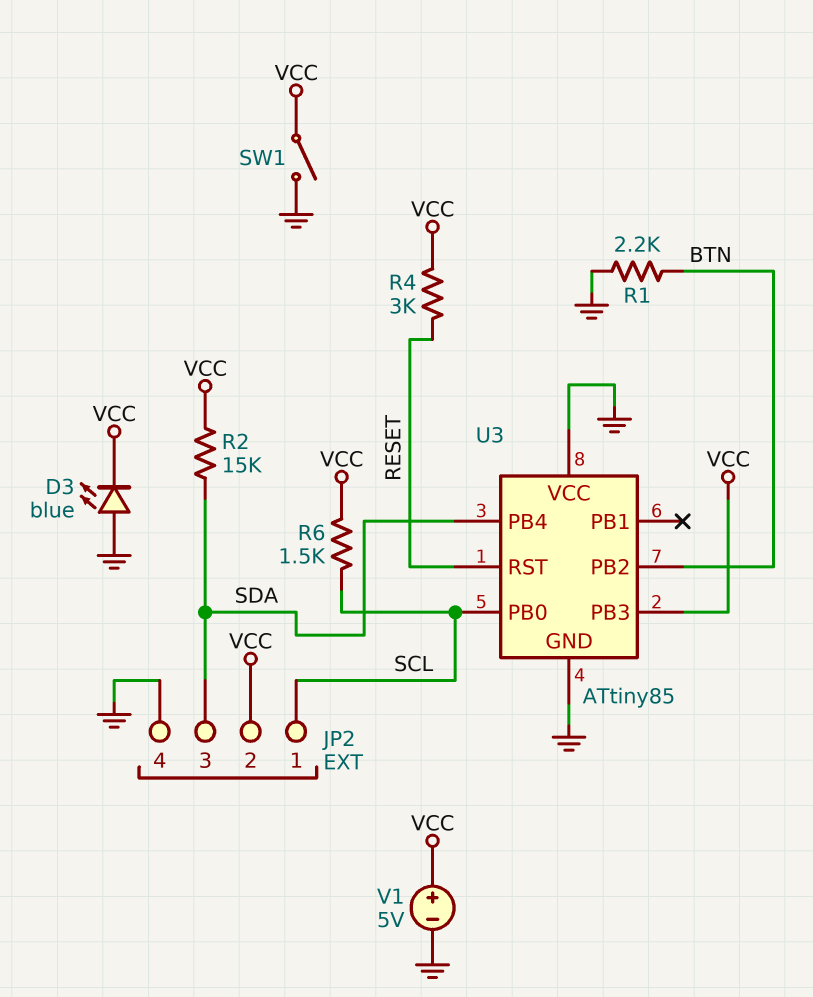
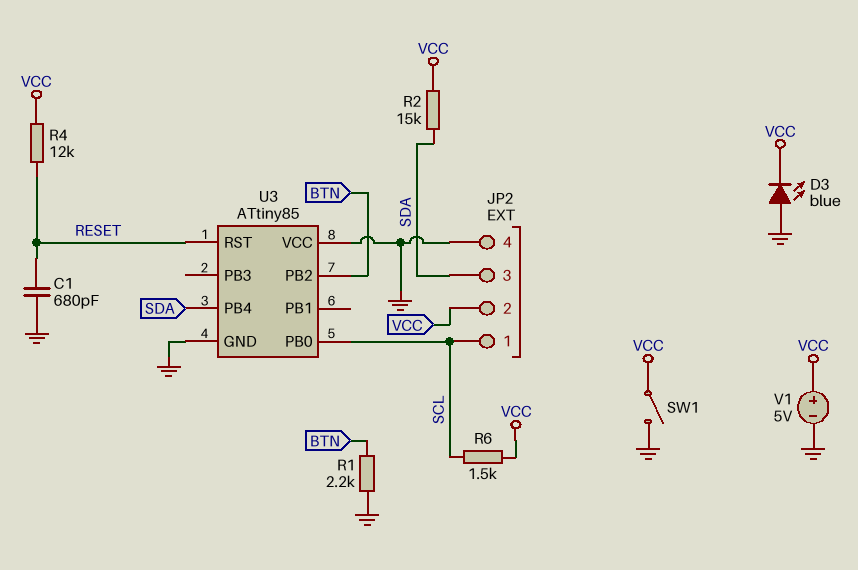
C1: none -> 680pF (GND, RESET)
R4: 3k (RESET, VCC) -> 12k (RESET, VCC)
U3 pin PB3: VCC -> none

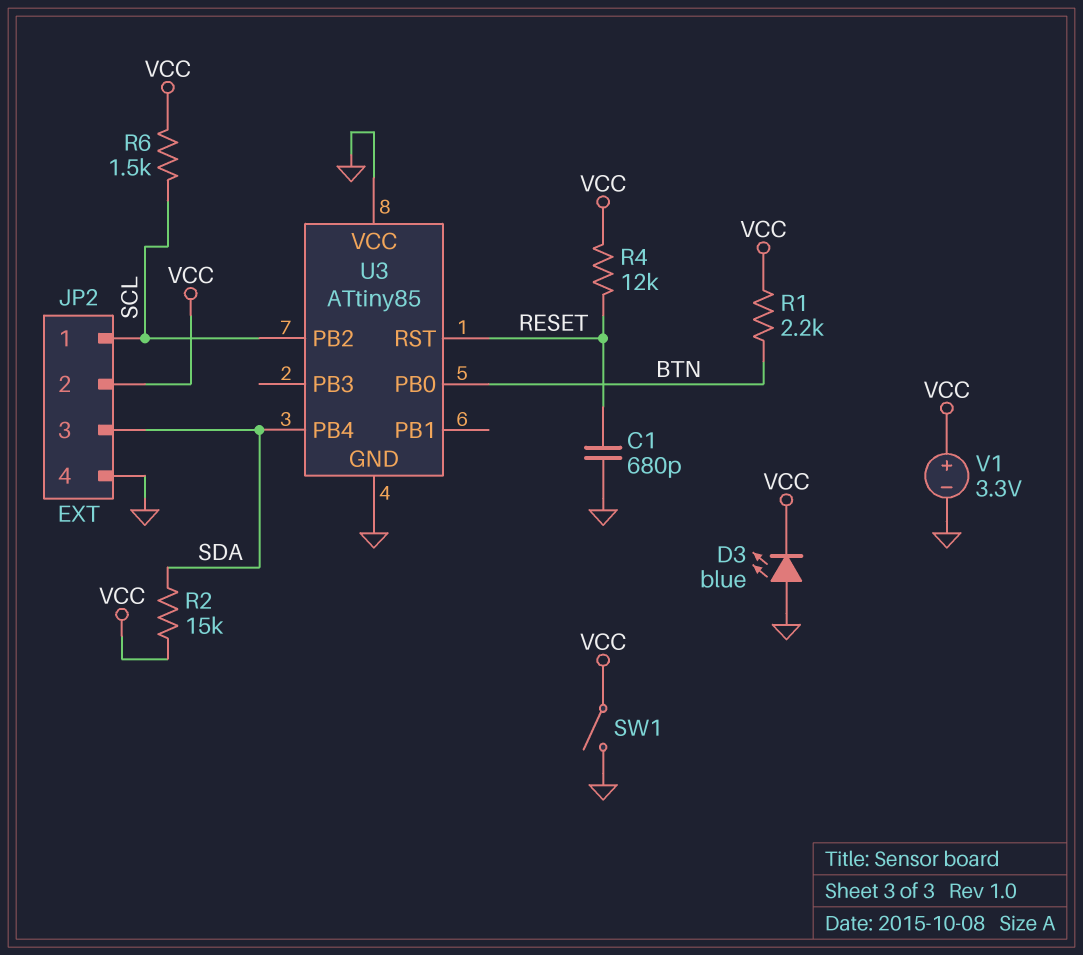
R1: 2.2k (BTN, GND) -> 2.2k (BTN, VCC)
U3 pin PB0: SCL -> BTN
U3 pin PB2: BTN -> SCL
V1: 5V (plus VCC, minus GND) -> 3.3V (plus VCC, minus GND)

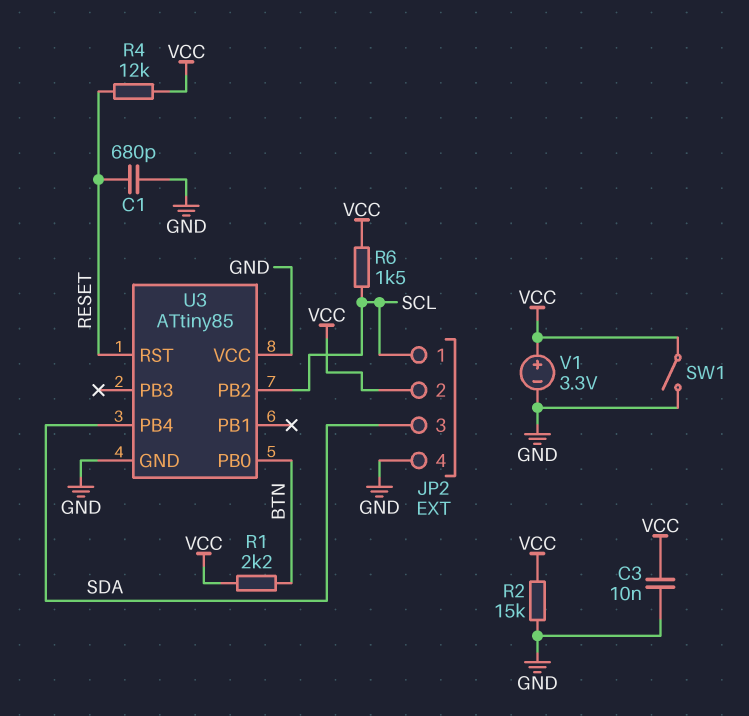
C3: none -> 10nF (GND, VCC)
D3: LED blue (A GND, K VCC) -> none
R2: 15k (SDA, VCC) -> 15k (GND, VCC)

